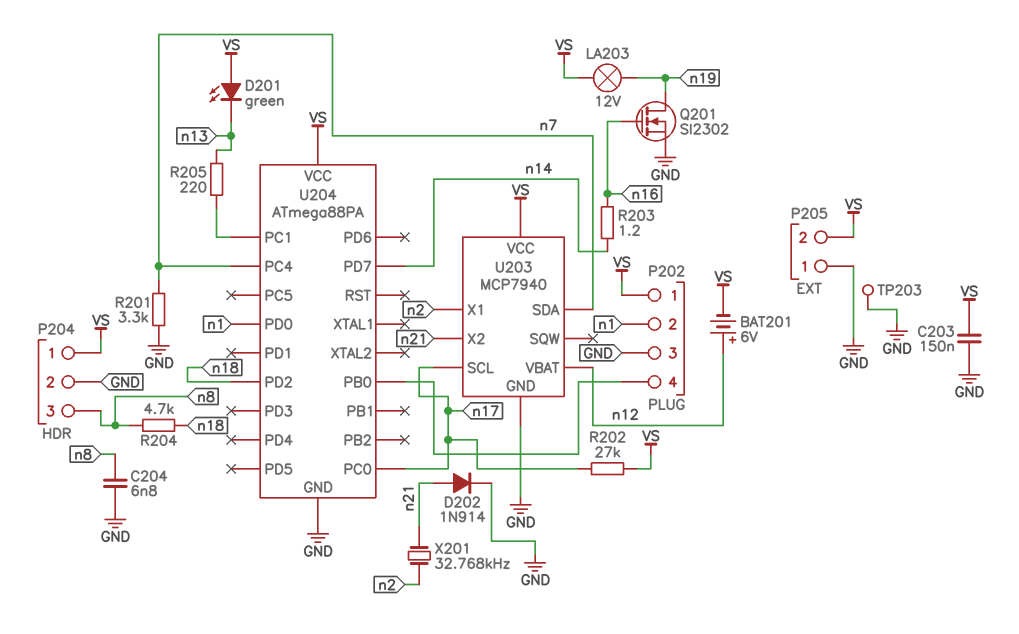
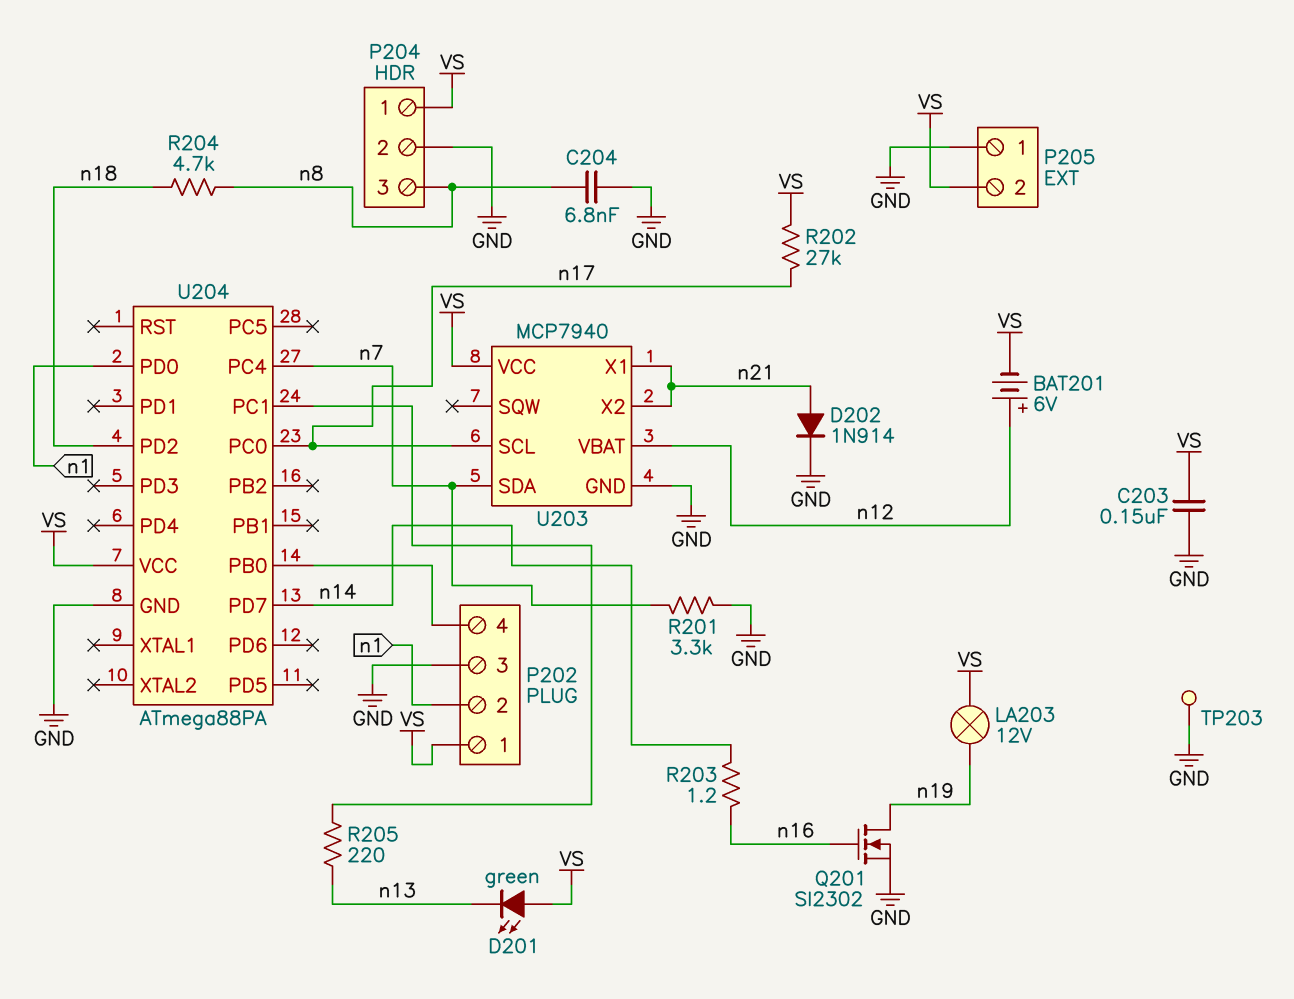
U203 pin X1: n2 -> n21
X201: 32.768kHz (n2, n21) -> none

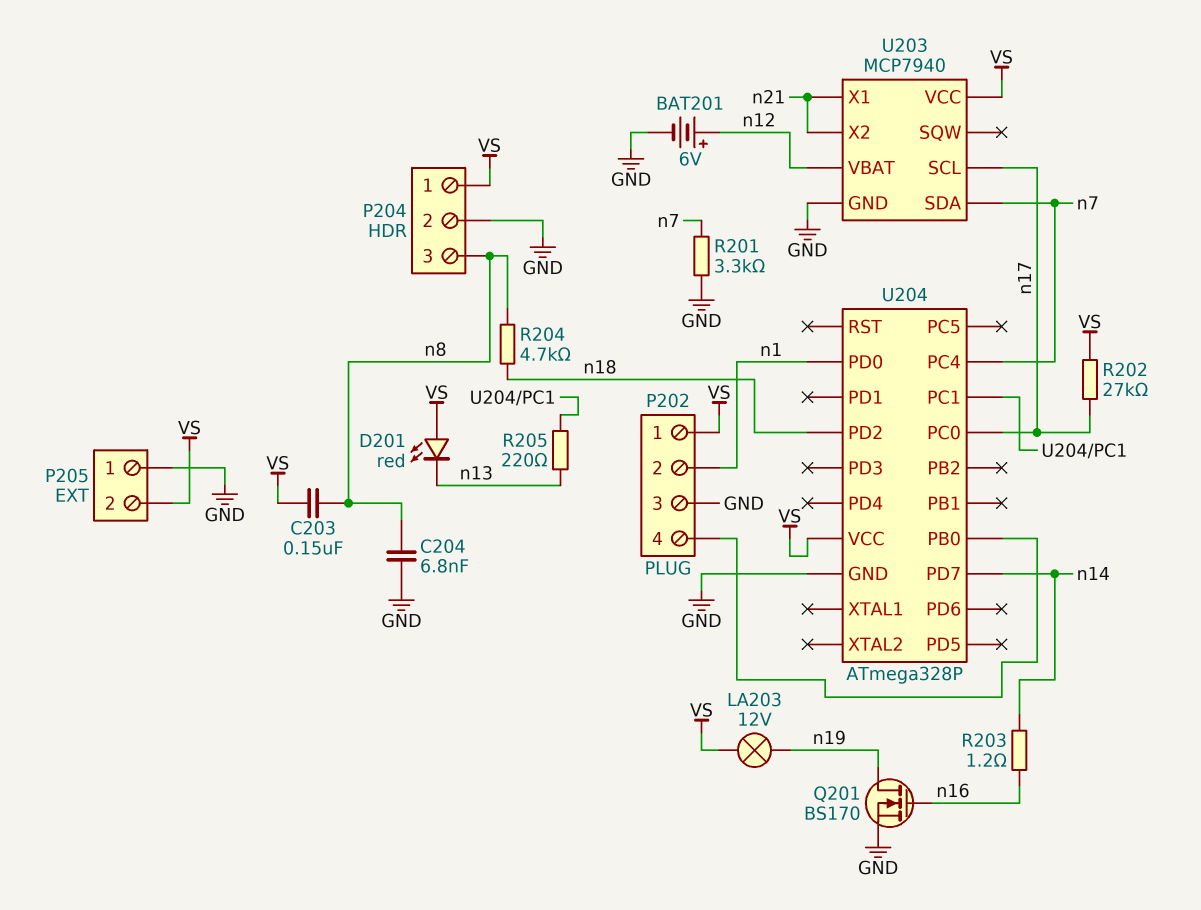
BAT201: 6V (plus n12, minus VS) -> 6V (plus n12, minus GND)
C203: 150nF (GND, VS) -> 150nF (VS, n8)
D201: LED green (A VS, K n13) -> LED red (A VS, K n13)
D202: diode 1N914 (A n21, K GND) -> none
Q201: NMOS SI2302 (G n16, D n19, S GND) -> NMOS BS170 (G n16, D n19, S GND)
TP203: test point (GND) -> none
U204: ATmega88PA -> ATmega328P

